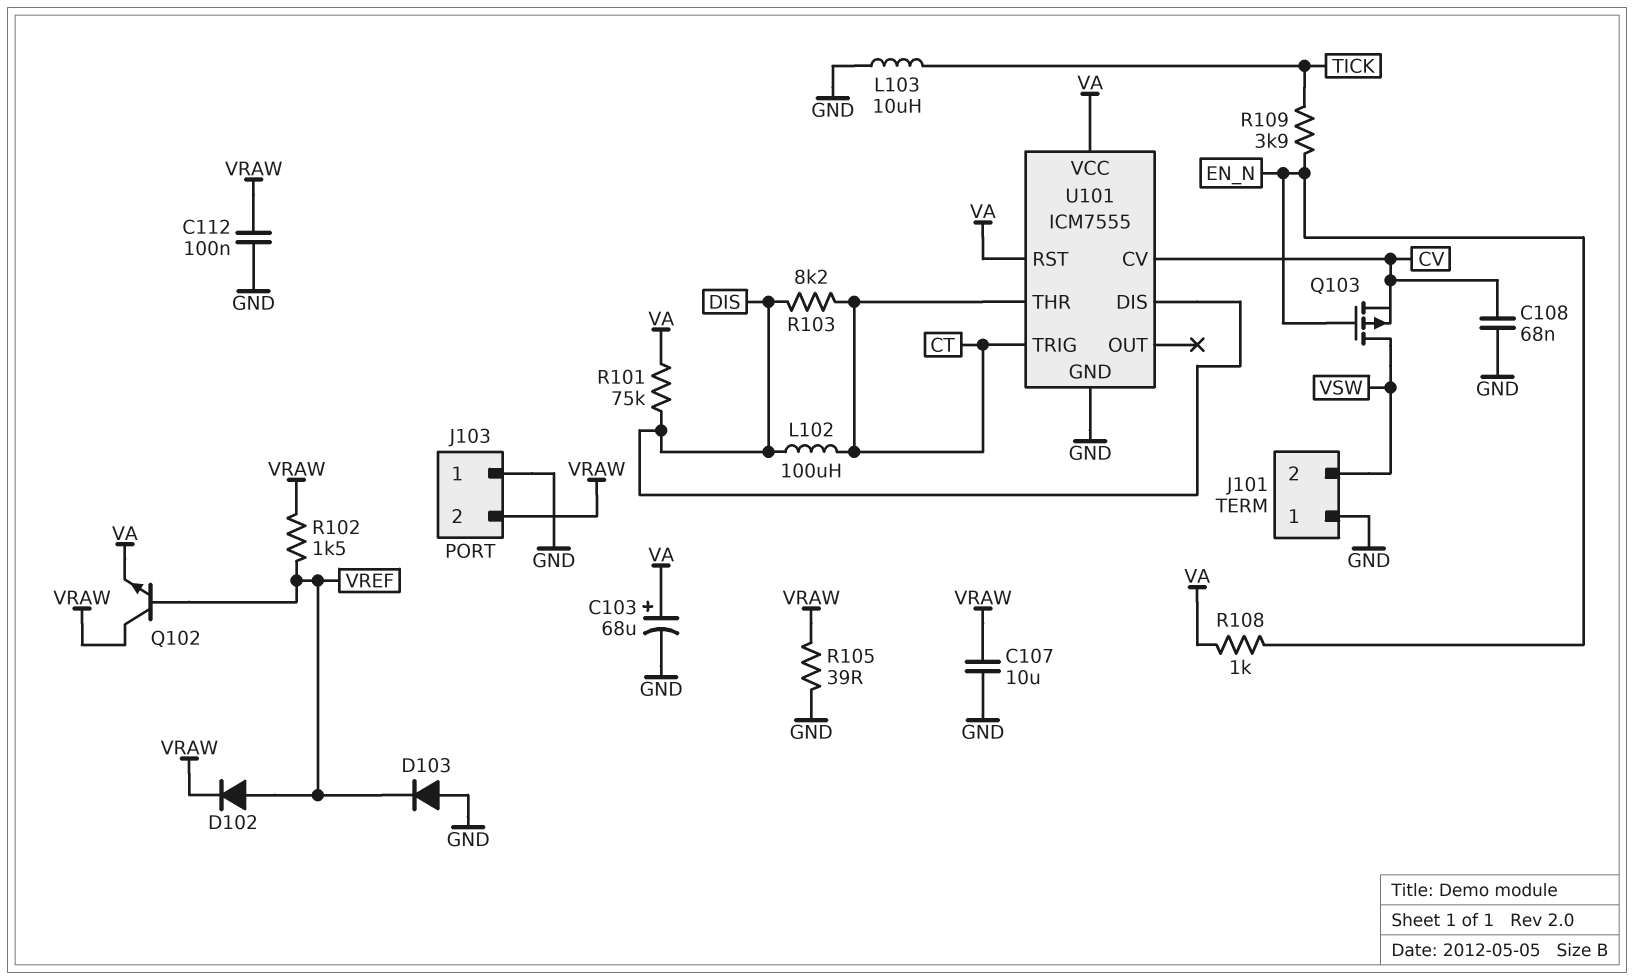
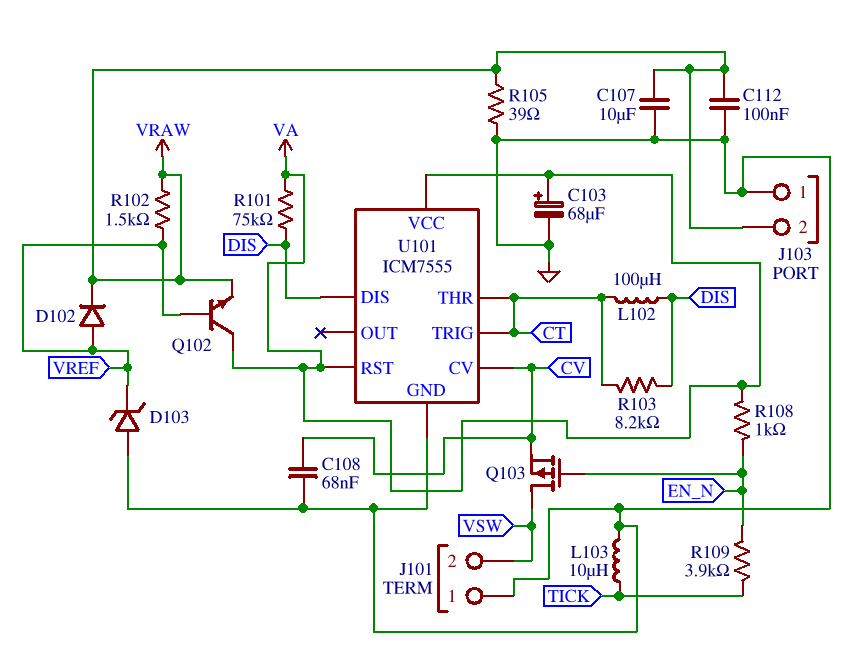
D103: diode (A GND, K VREF) -> zener (A GND, K VREF)
Q102: NPN (B VREF, C VRAW, E VA) -> NPN (B VREF, C VA, E VRAW)

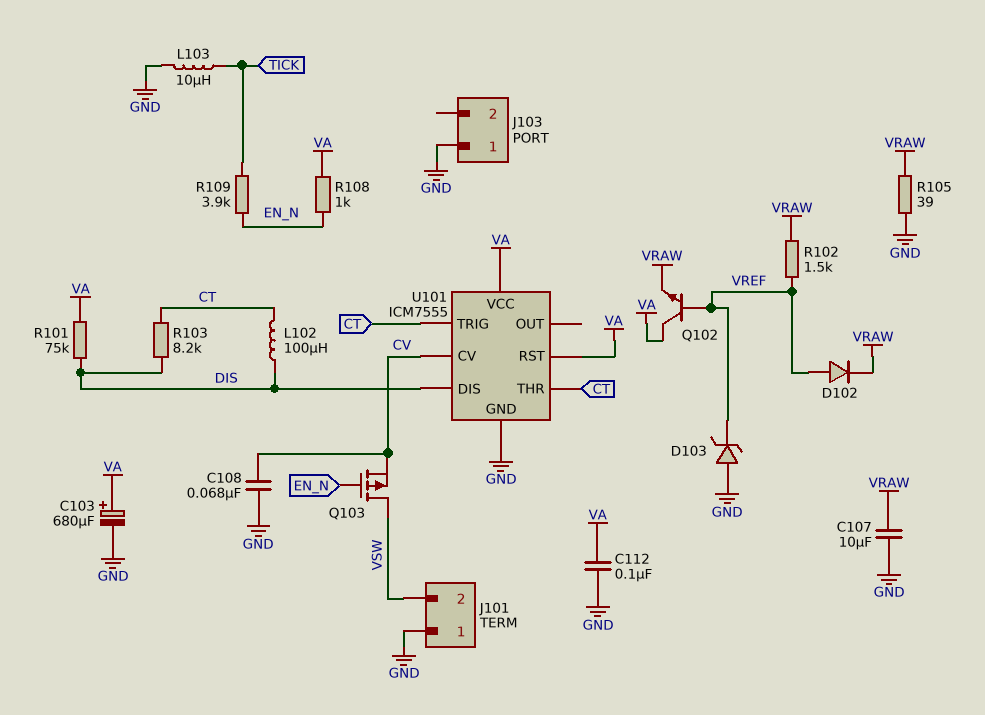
C103: 68uF (plus VA, minus GND) -> 680uF (plus VA, minus GND)
C112: 100nF (GND, VRAW) -> 100nF (GND, VA)
J103 pin 2: VRAW -> none

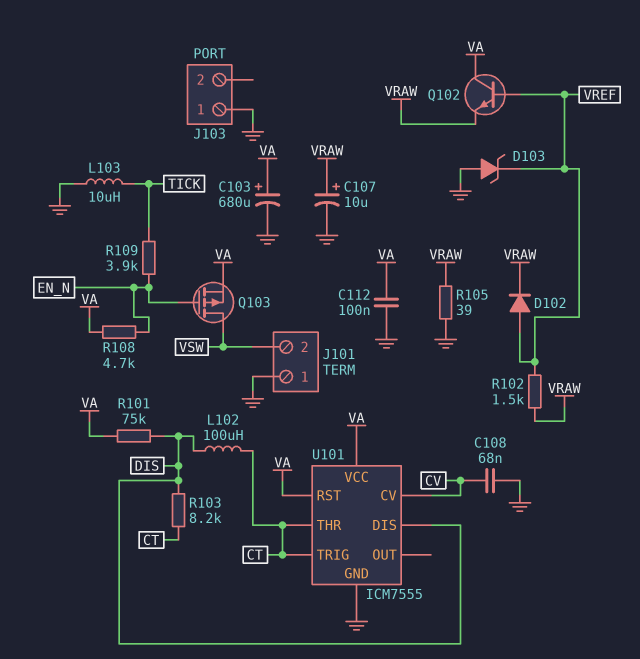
C107: 10uF (GND, VRAW) -> 10uF (plus VRAW, minus GND)
Q103: PMOS (G EN_N, D VSW, S CV) -> PMOS (G EN_N, D VSW, S VA)
R108: 1k (EN_N, VA) -> 4.7k (EN_N, VA)

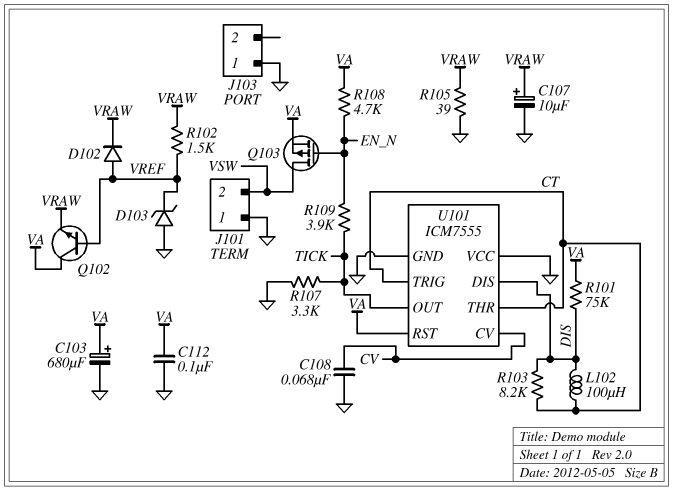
L103: 10uH (GND, TICK) -> none
R107: none -> 3.3k (GND, TICK)
U101 pin OUT: none -> TICK
U101 pin VCC: VA -> GND

